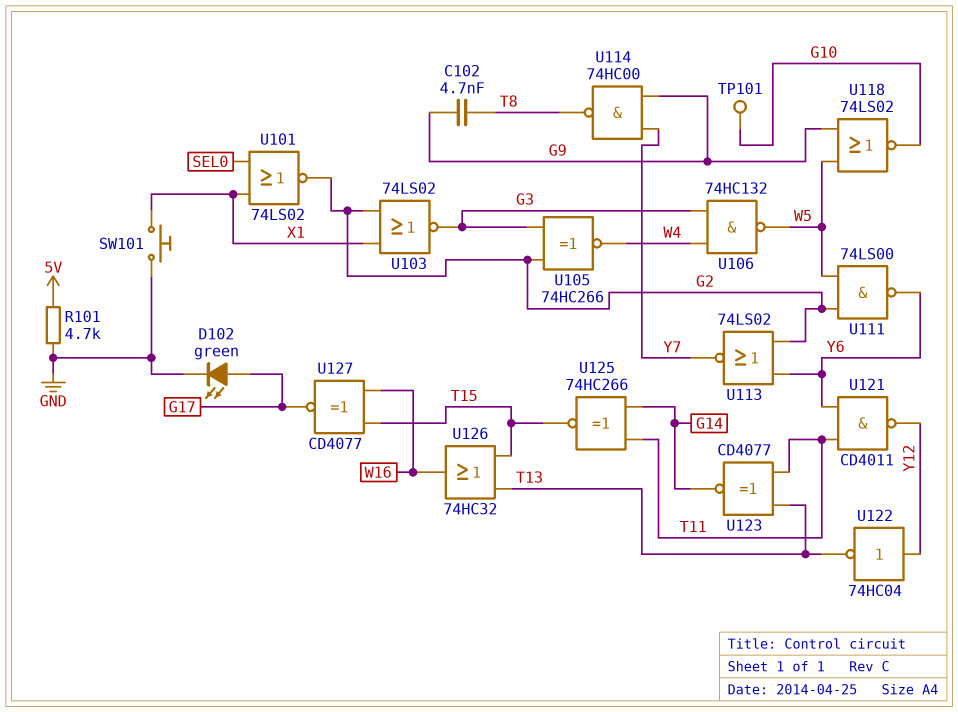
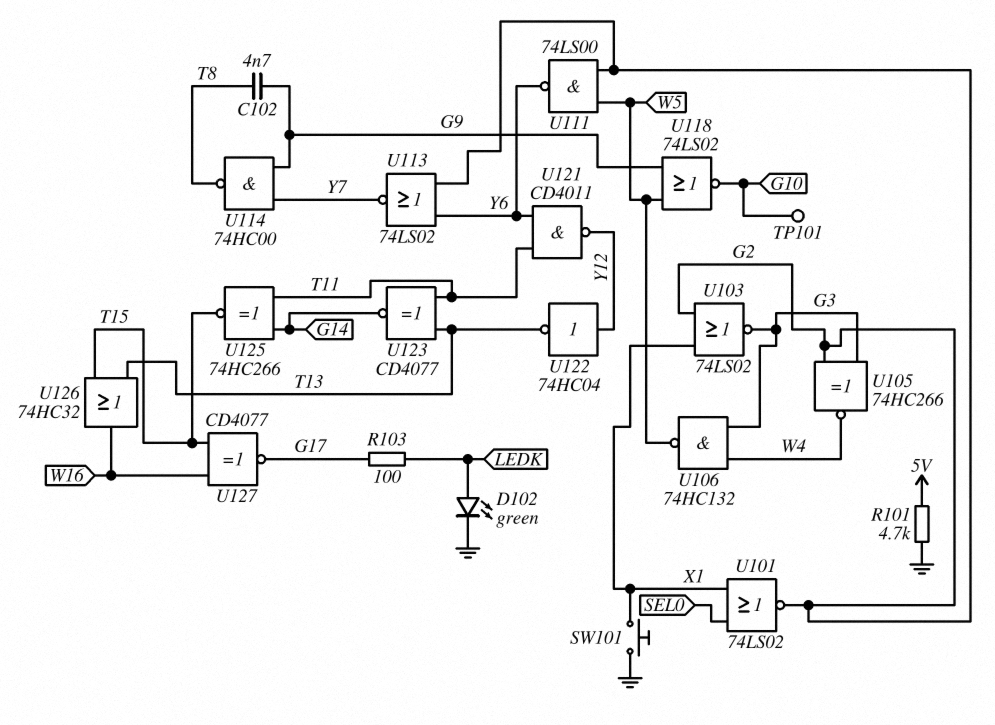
D102: LED green (A G17, K GND) -> LED green (A LEDK, K GND)
R103: none -> 100 (G17, LEDK)

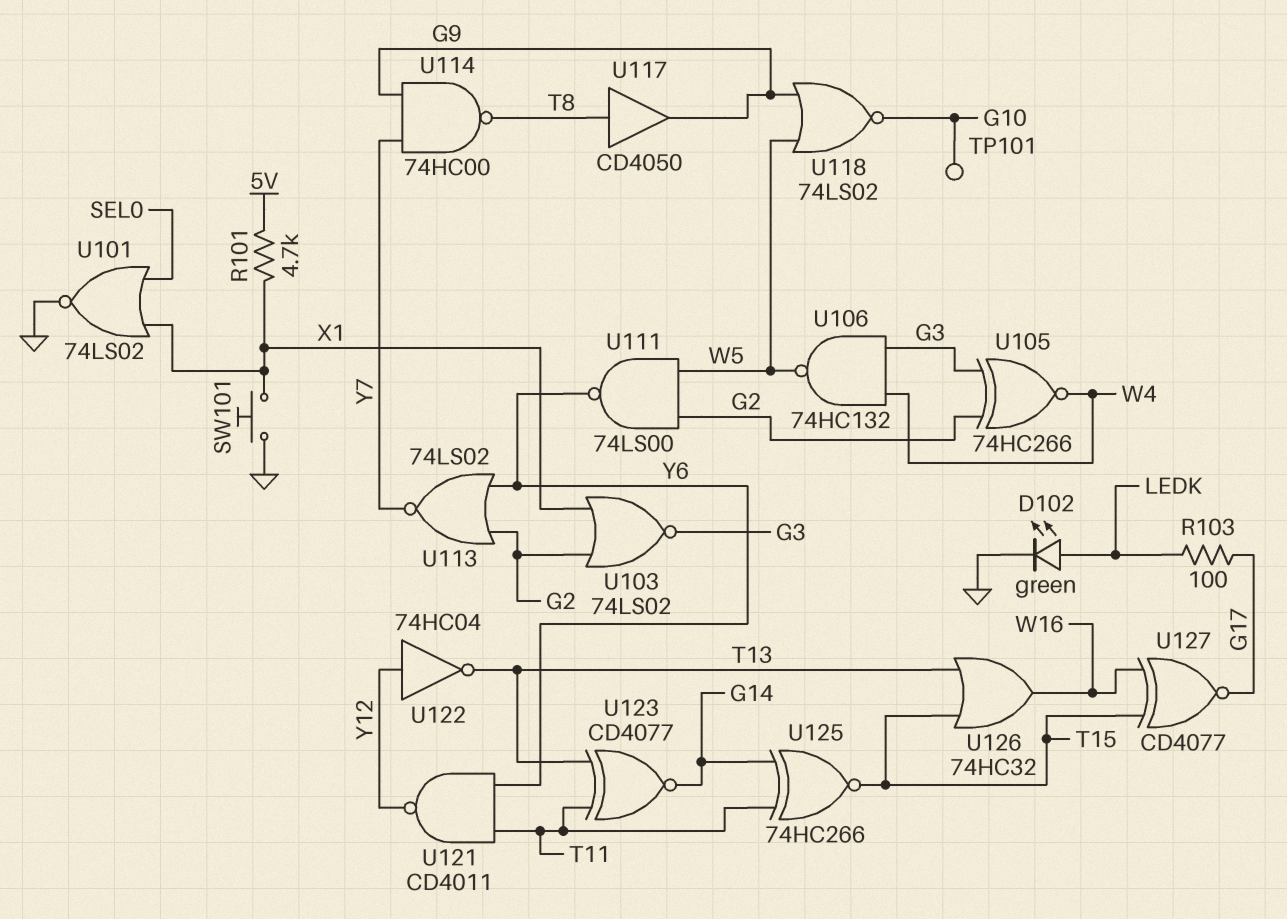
C102: 4.7nF (G9, T8) -> none
R101: 4.7k (5V, GND) -> 4.7k (5V, X1)
U101: NOR 74LS02 (in SEL0, in X1, out G2) -> NOR 74LS02 (in SEL0, in X1, out GND)
U117: none -> buffer CD4050 (in T8, out G9)

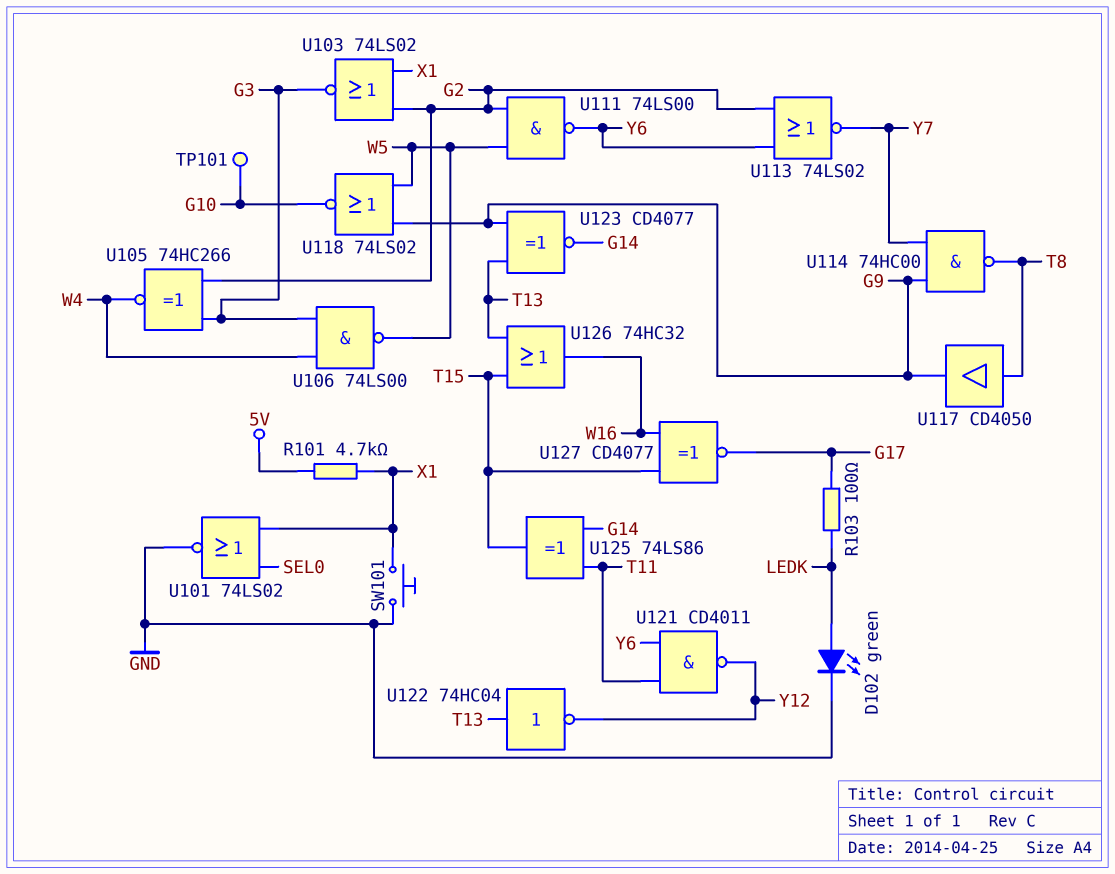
U106: NAND 74HC132 (in G3, in W4, out W5) -> NAND 74LS00 (in G3, in W4, out W5)
U122: NOT 74HC04 (in Y12, out T13) -> NOT 74HC04 (in T13, out Y12)
U123: XNOR CD4077 (in T11, in T13, out G14) -> XNOR CD4077 (in G9, in T13, out G14)
U125: XNOR 74HC266 (in G14, in T11, out T15) -> XOR 74LS86 (in G14, in T11, out T15)

